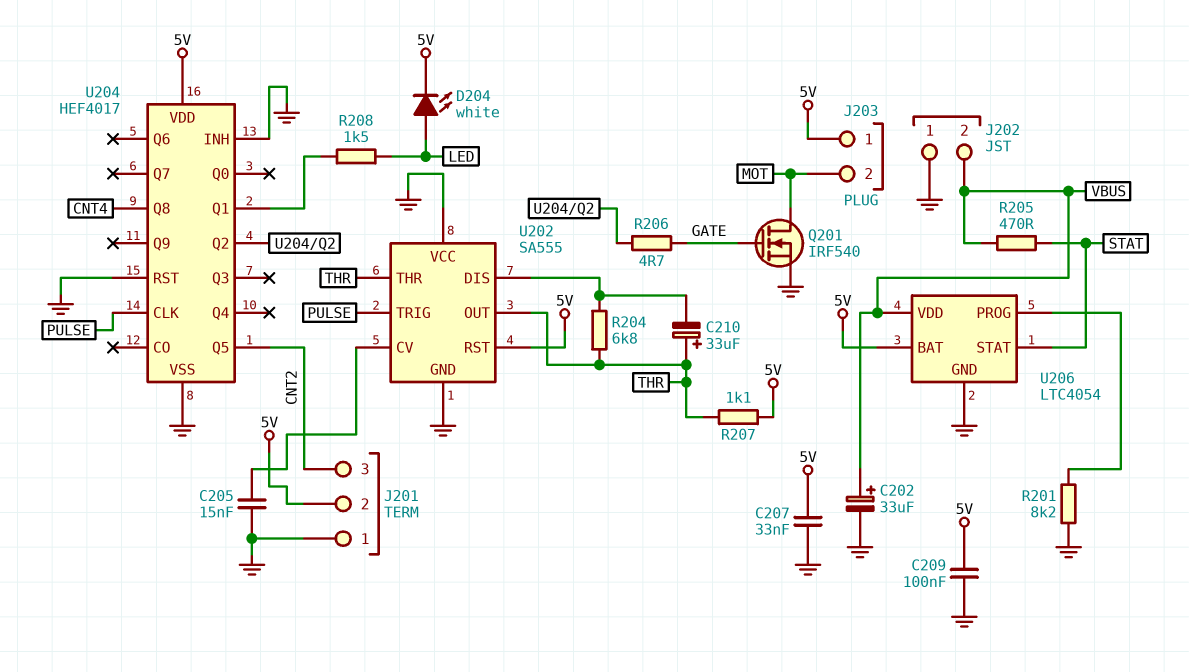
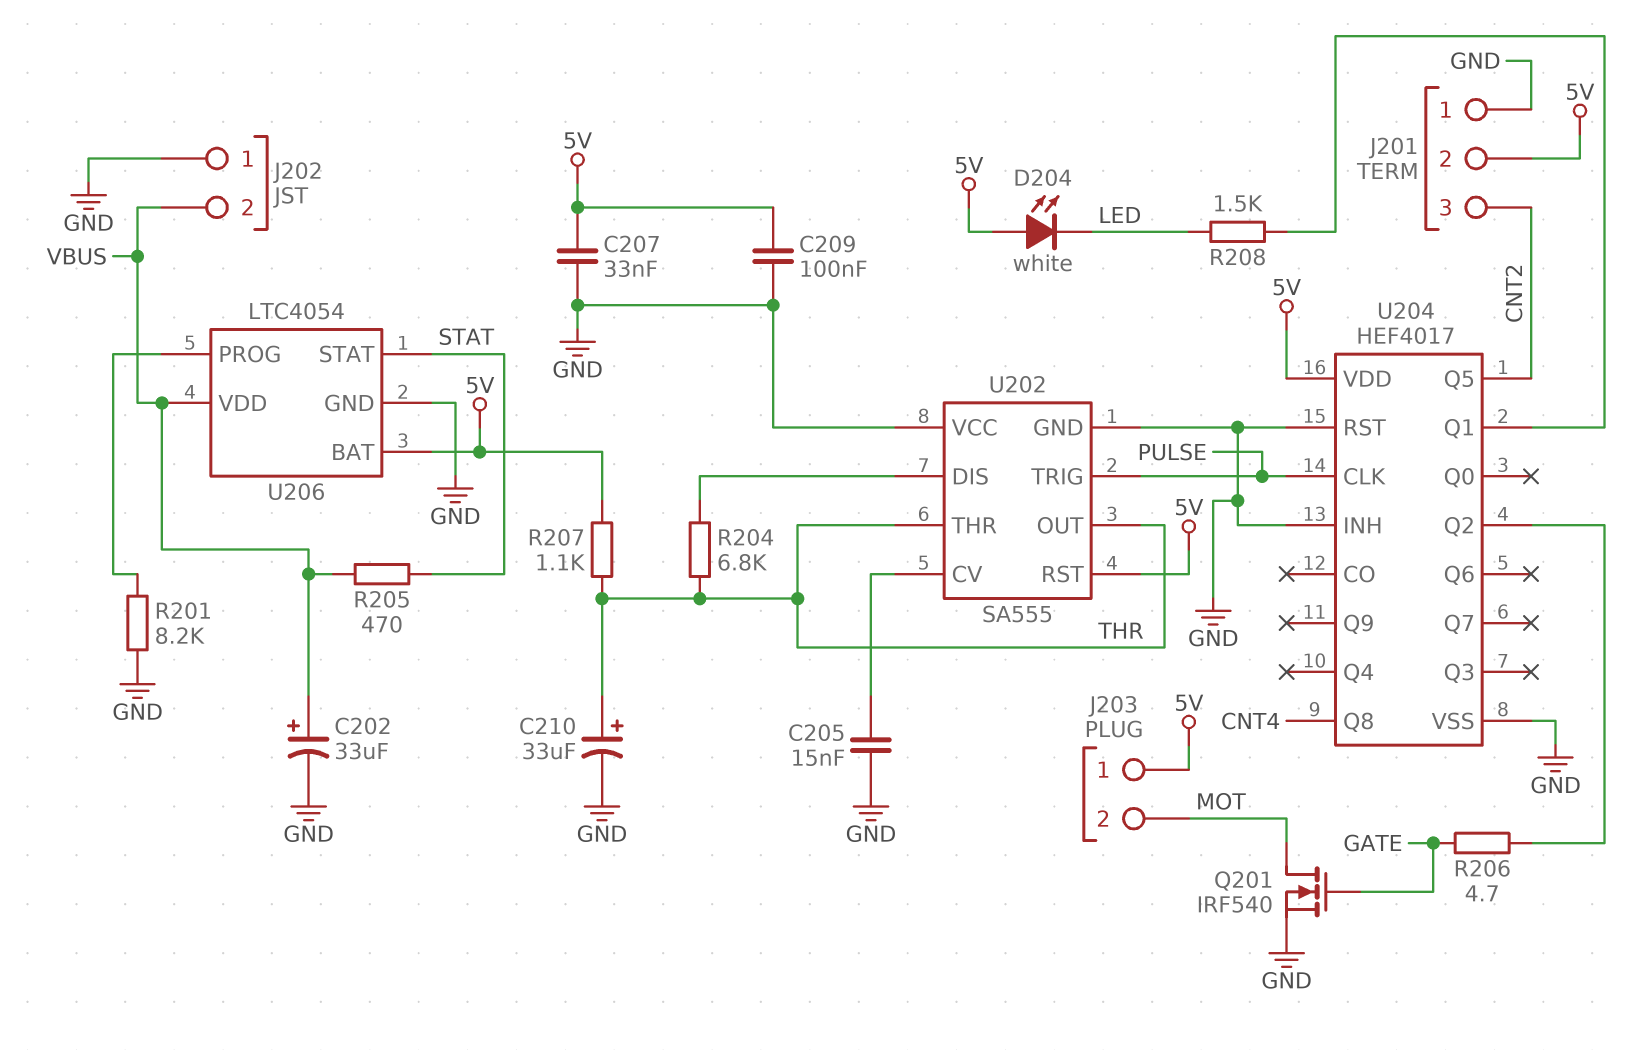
C210: 33uF (plus THR, minus U202/DIS) -> 33uF (plus THR, minus GND)
D204: LED white (A LED, K 5V) -> LED white (A 5V, K LED)

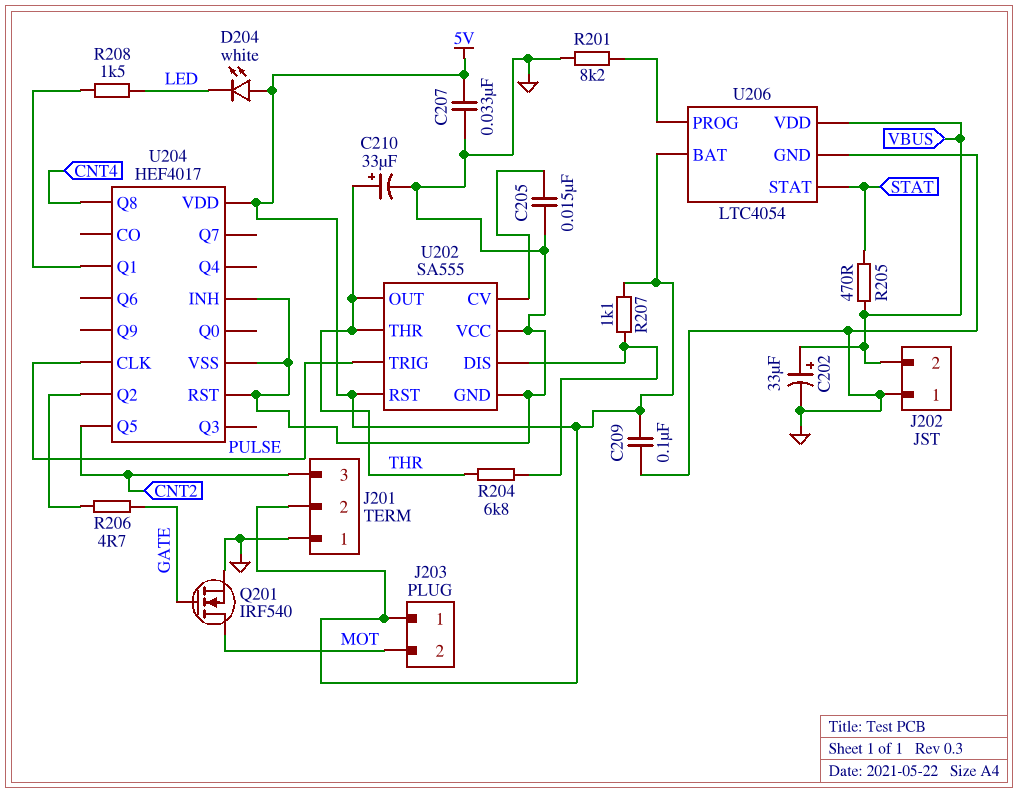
R207: 1.1k (5V, THR) -> 1.1k (5V, U202/DIS)

